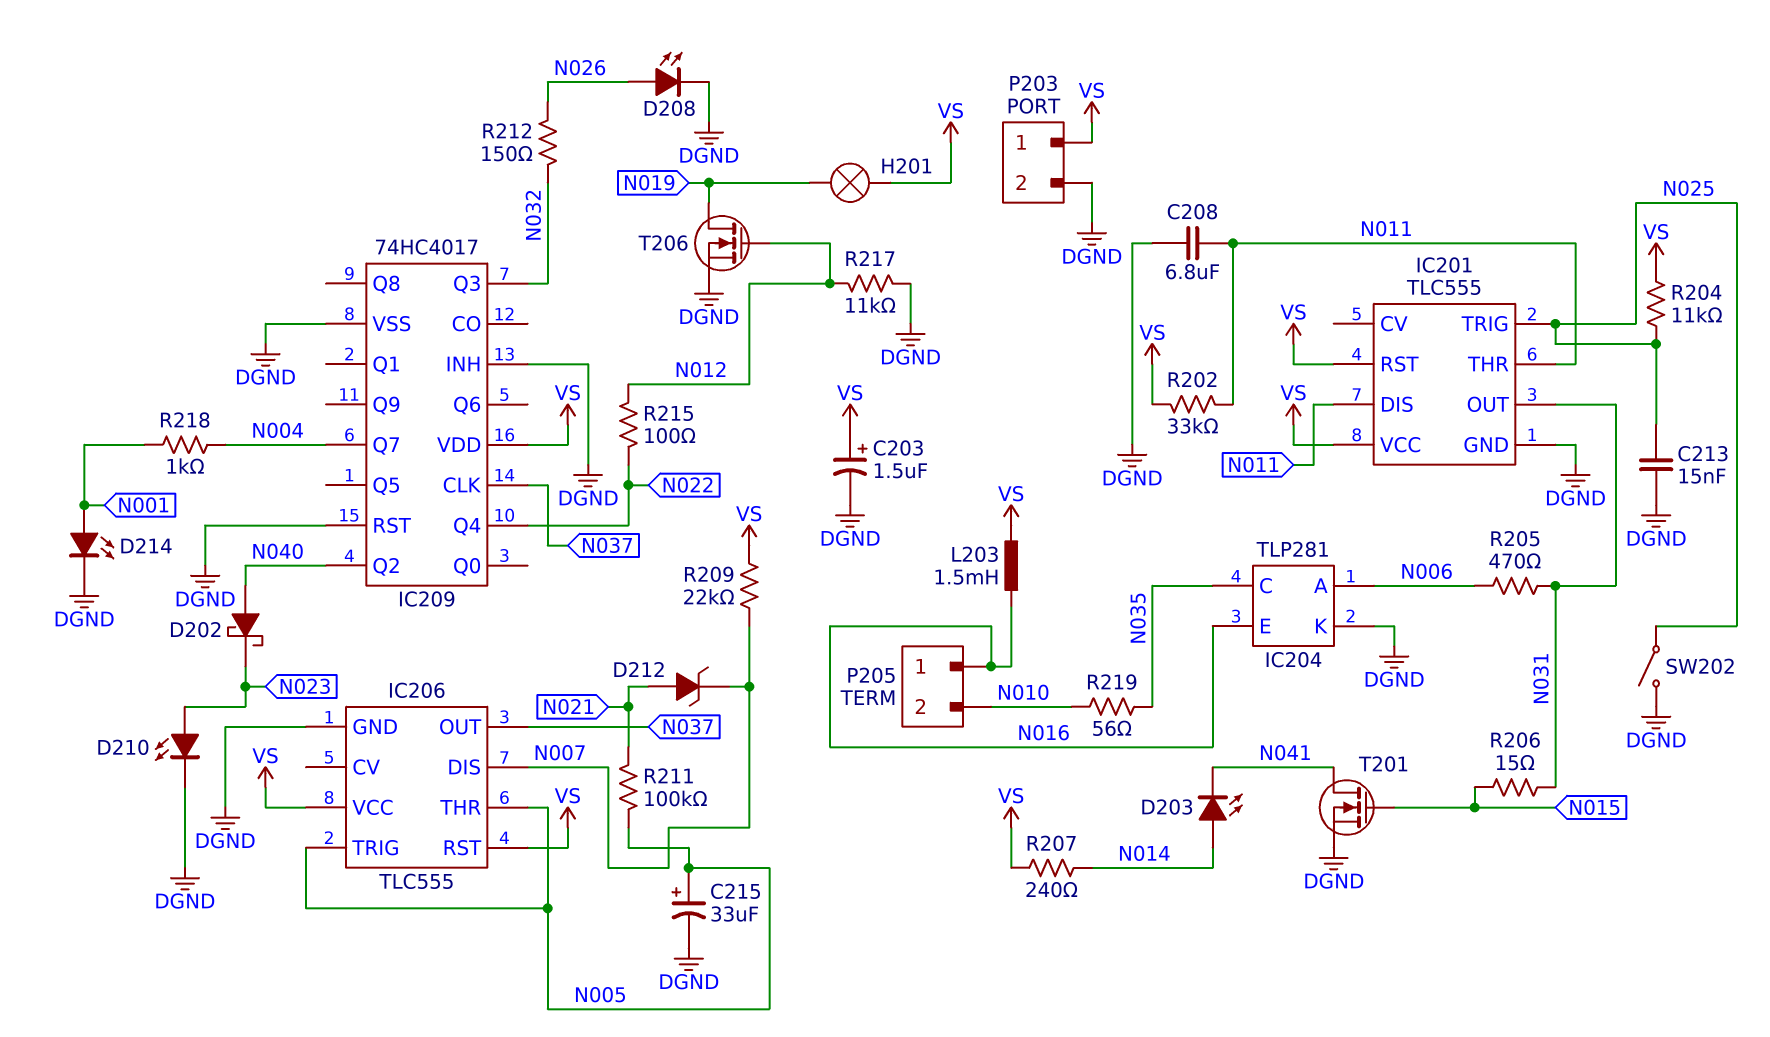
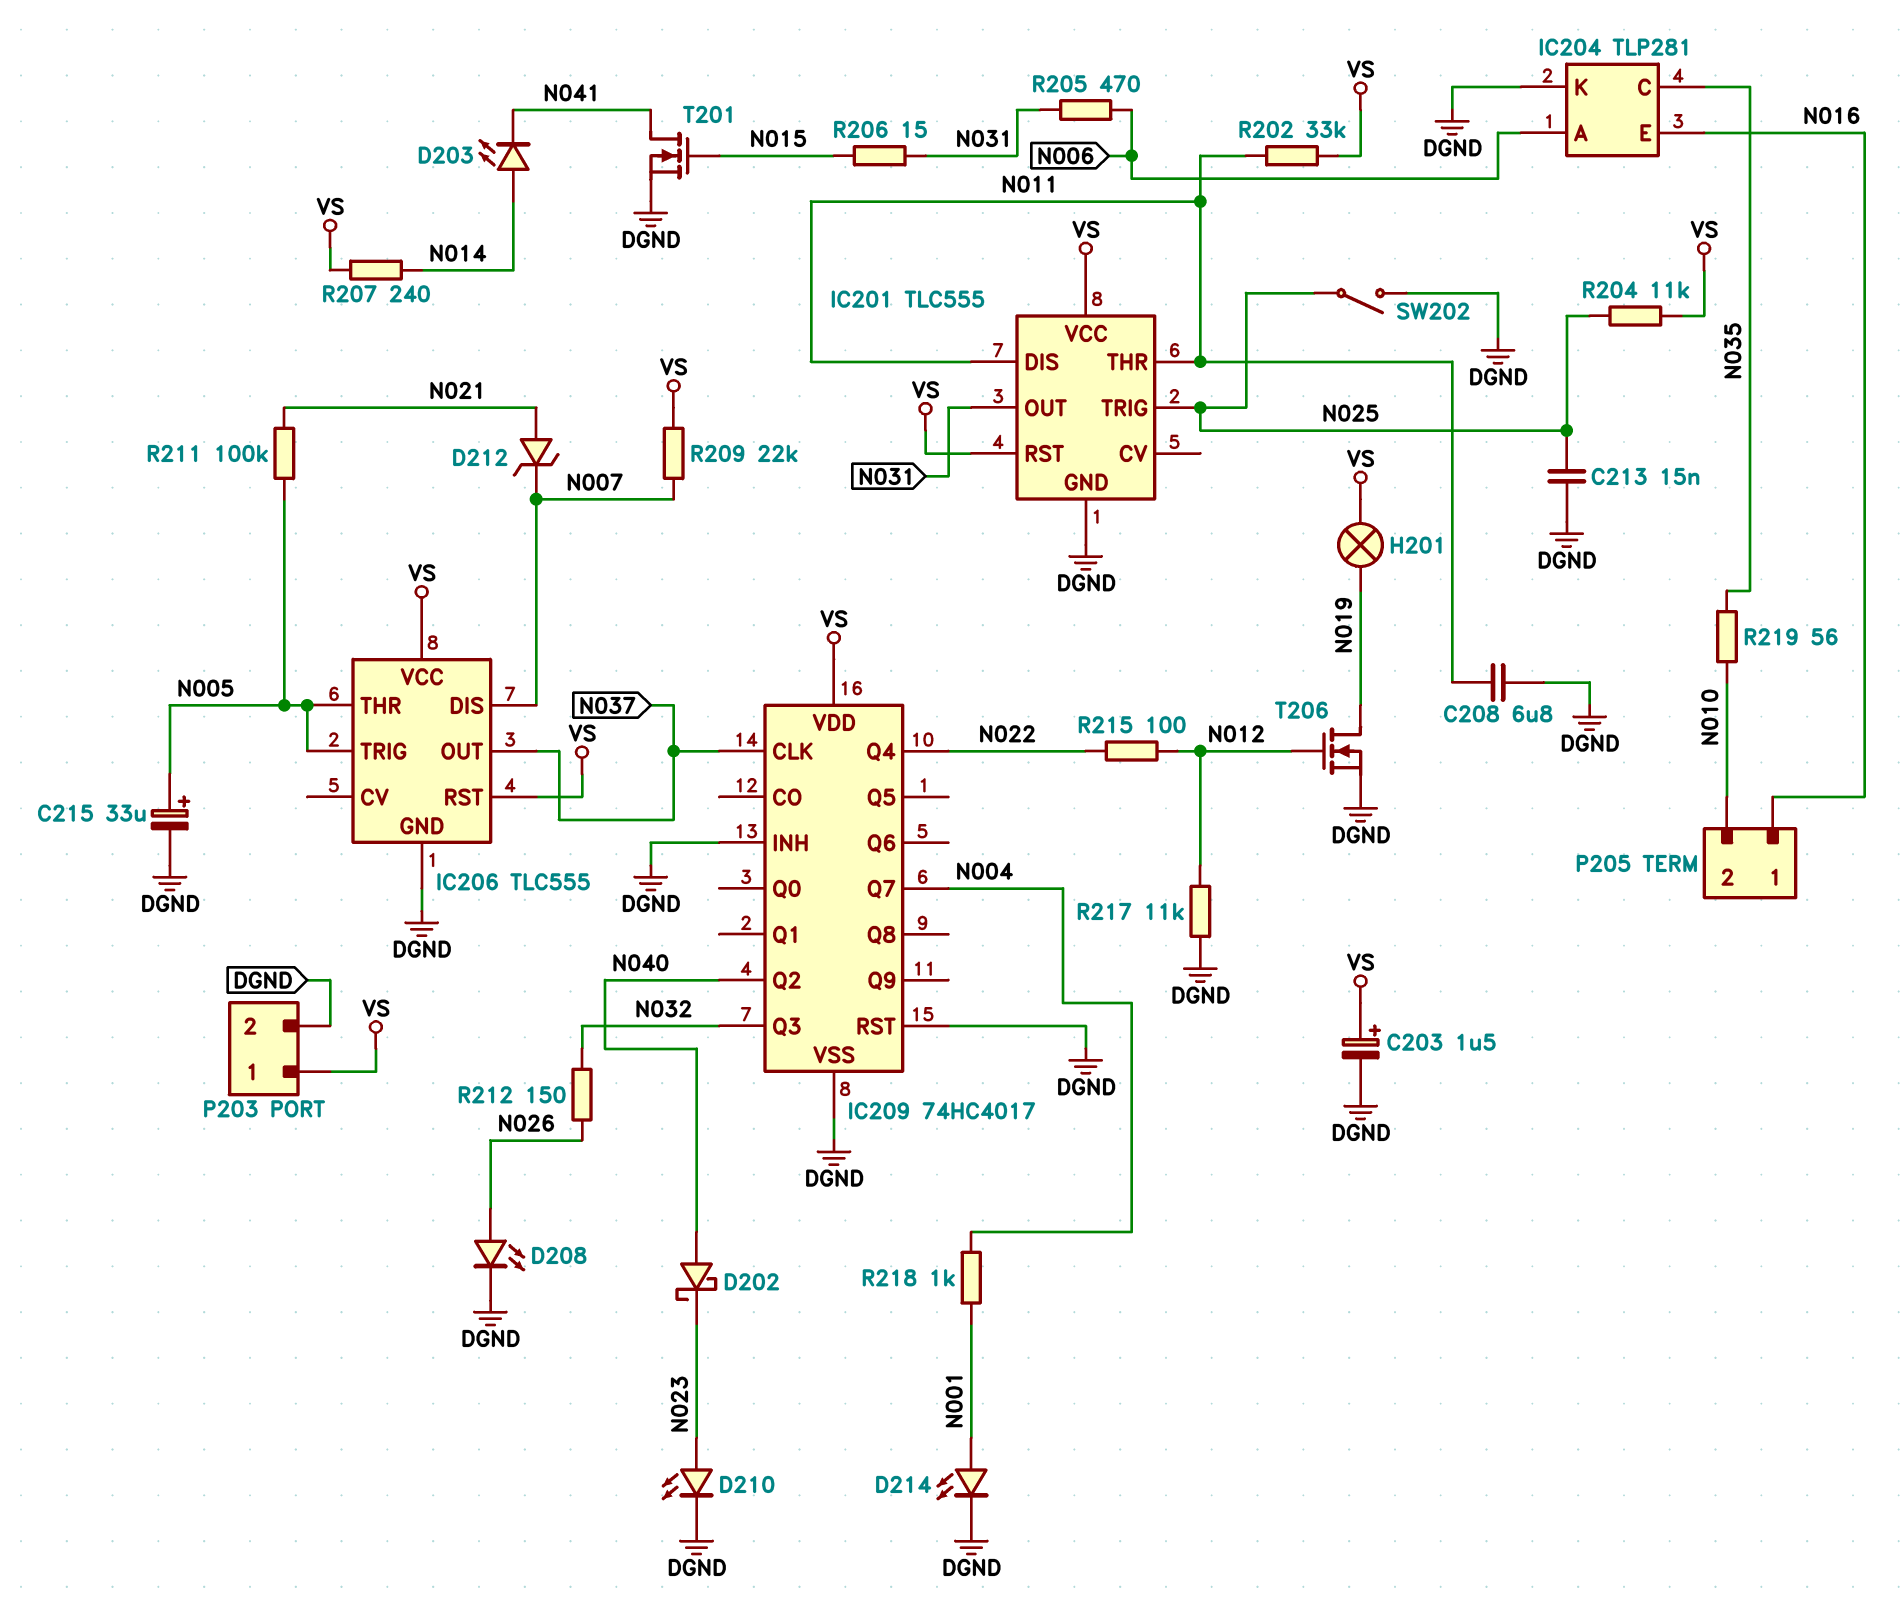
L203: 1.5mH (N016, VS) -> none

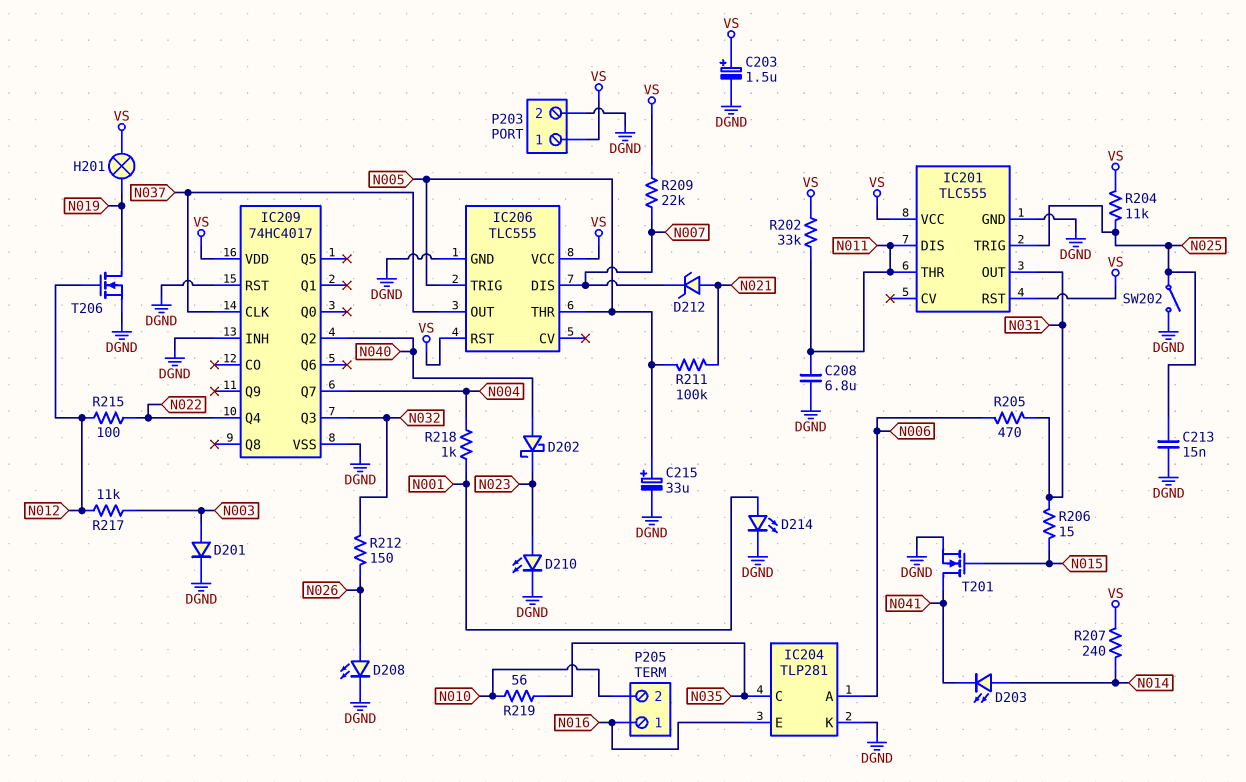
D201: none -> diode (A N003, K DGND)
R217: 11k (DGND, N012) -> 11k (N003, N012)

